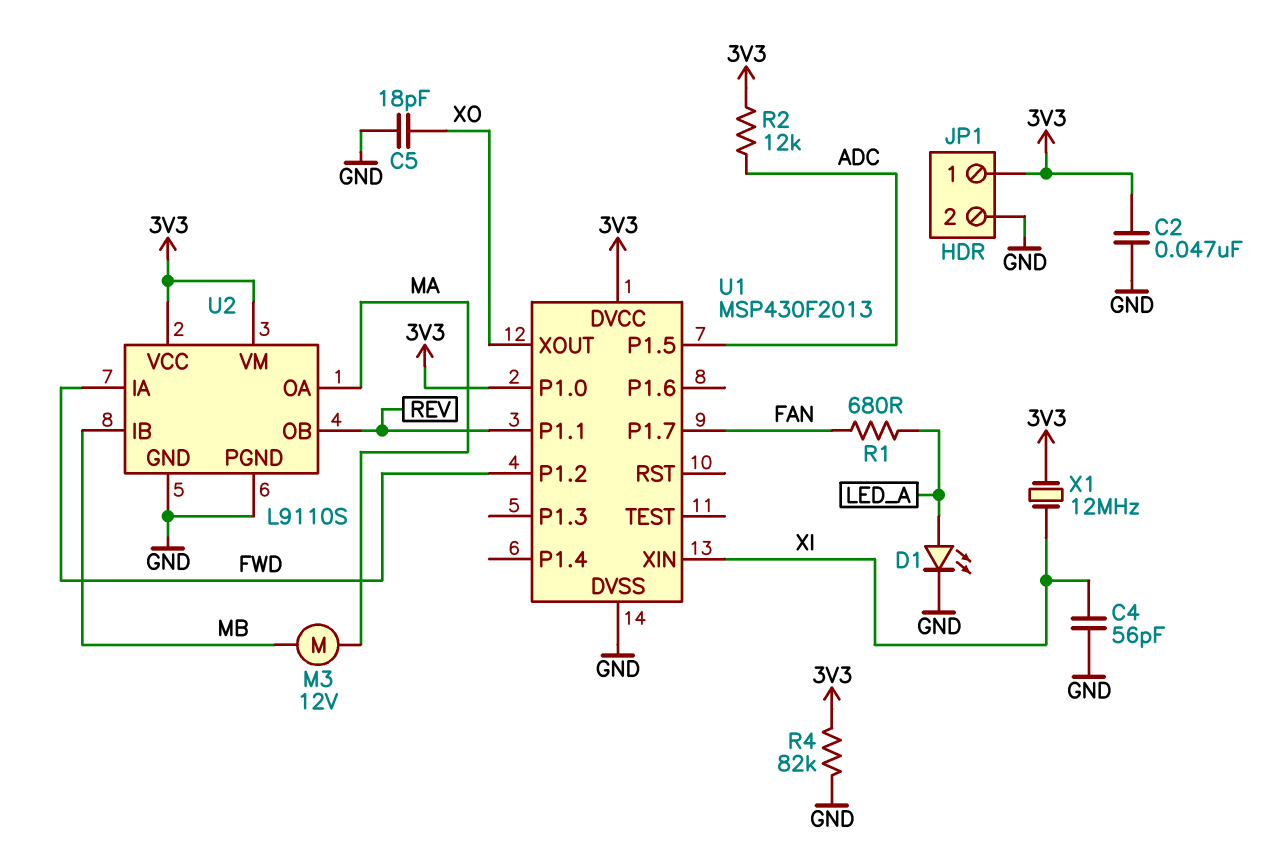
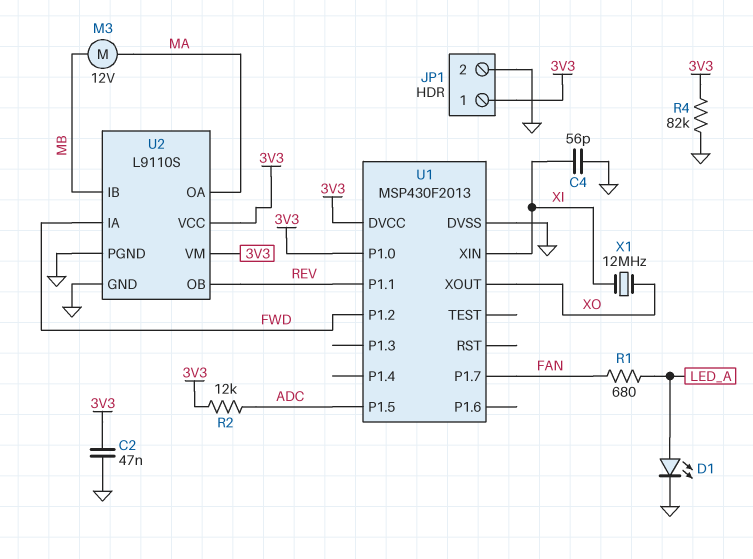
C5: 18pF (GND, XO) -> none
X1: 12MHz (3V3, XI) -> 12MHz (XI, XO)

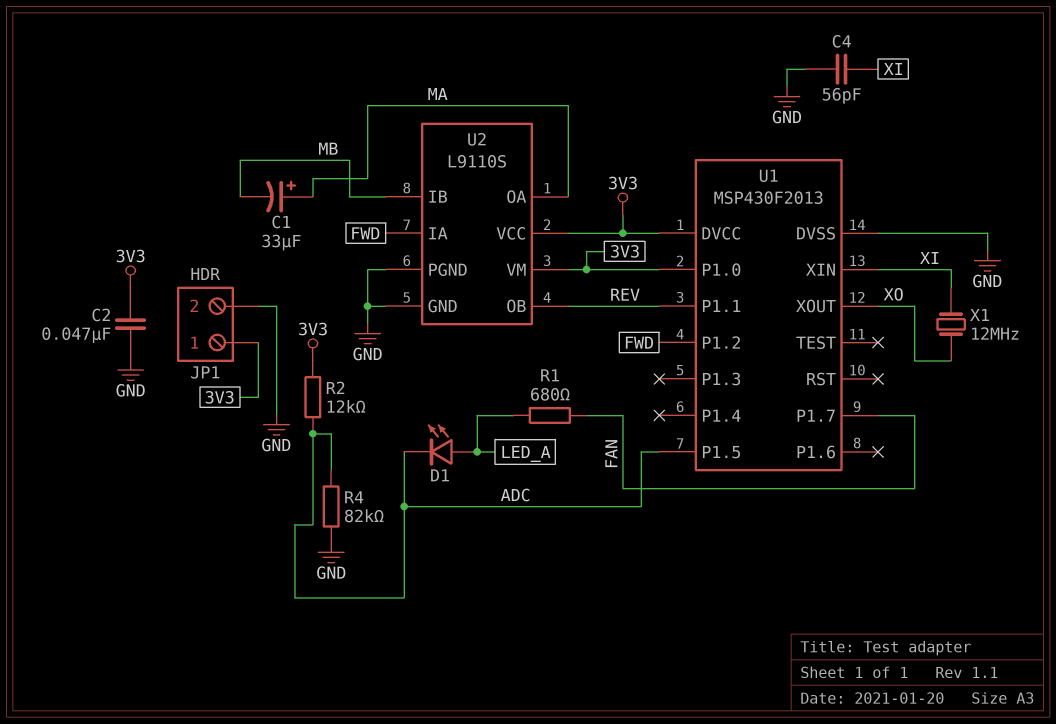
C1: none -> 33uF (plus MA, minus MB)
D1: LED (A LED_A, K GND) -> LED (A LED_A, K ADC)
M3: motor 12V (MA, MB) -> none
R4: 82k (3V3, GND) -> 82k (ADC, GND)

